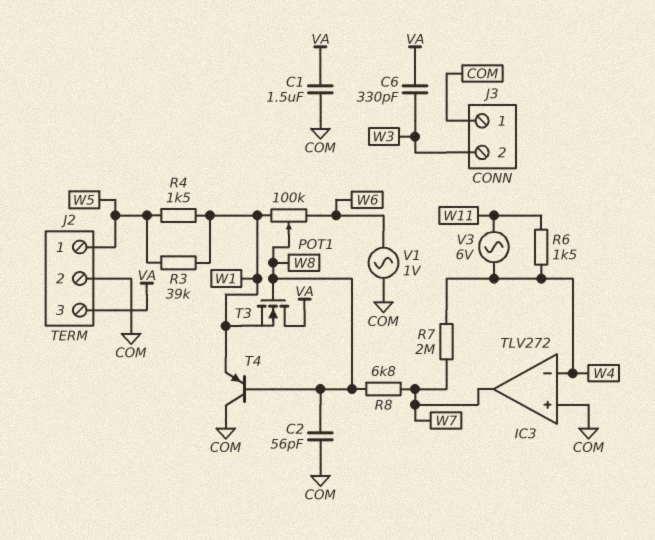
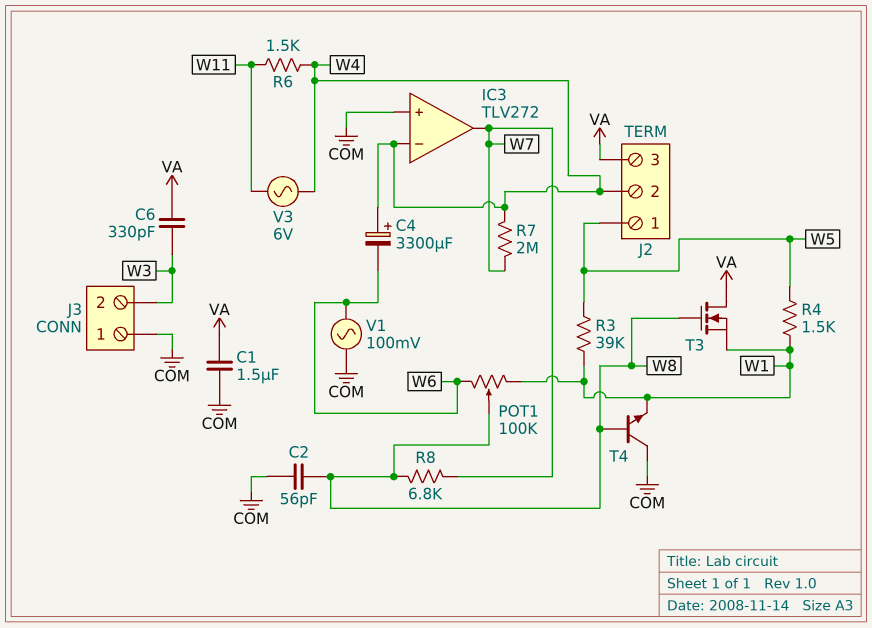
C4: none -> 3300uF (plus W4, minus W6)
J2 pin 2: COM -> W4
T4: PNP (B W8, C COM, E W1) -> NPN (B W8, C COM, E W1)
V1: AC 1V (COM, W6) -> AC 100mV (COM, W6)

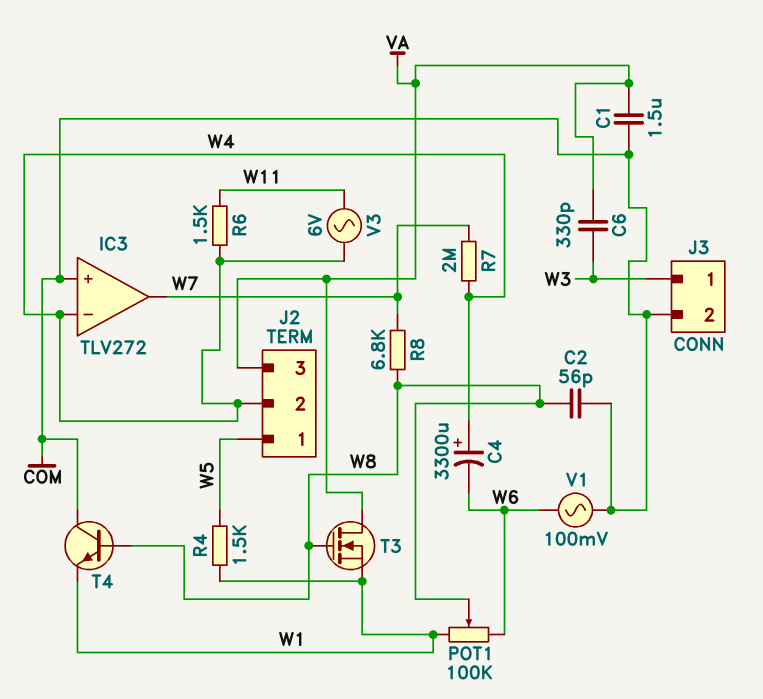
J3 pin 1: COM -> W3
J3 pin 2: W3 -> COM
R3: 39k (W1, W5) -> none

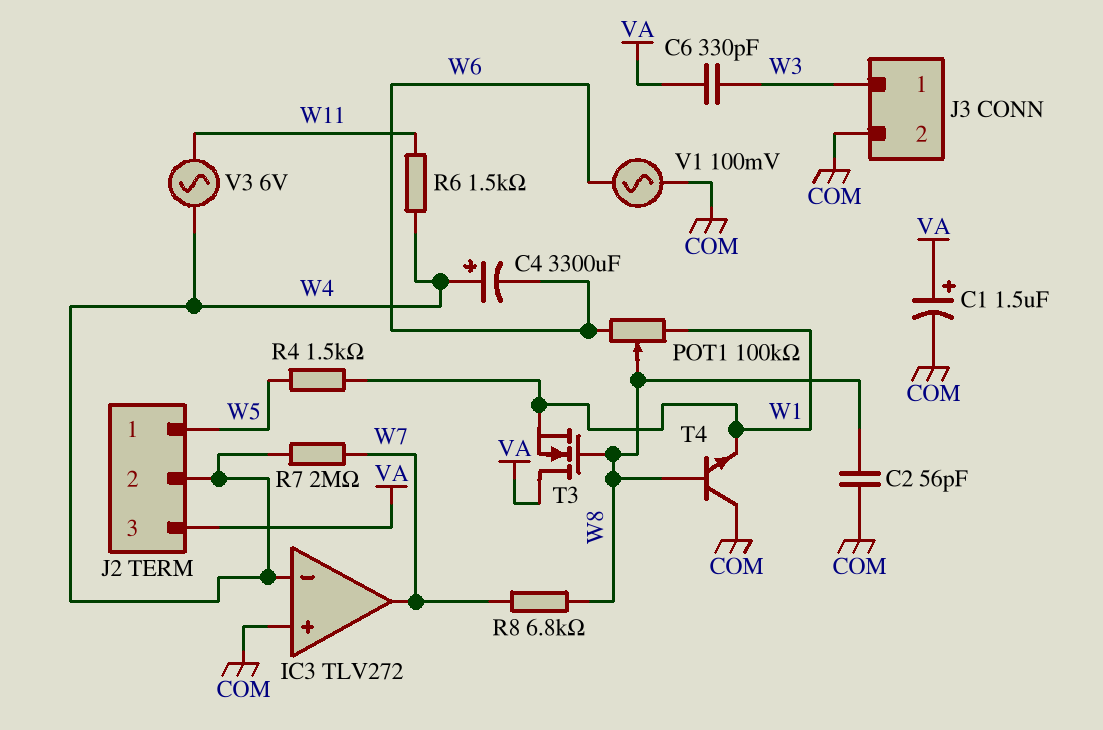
C1: 1.5uF (COM, VA) -> 1.5uF (plus VA, minus COM)

